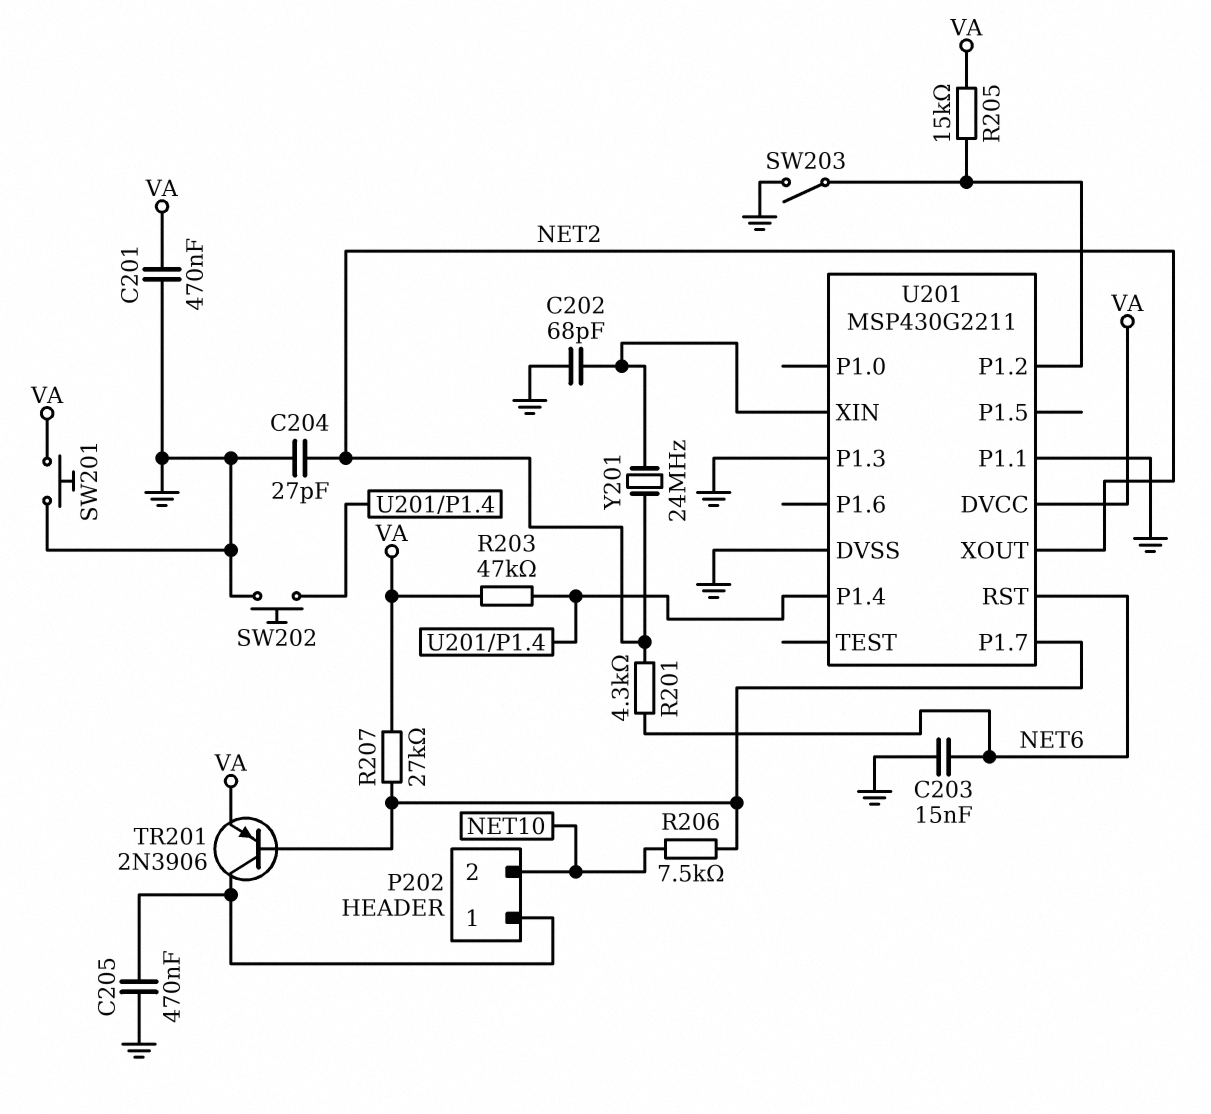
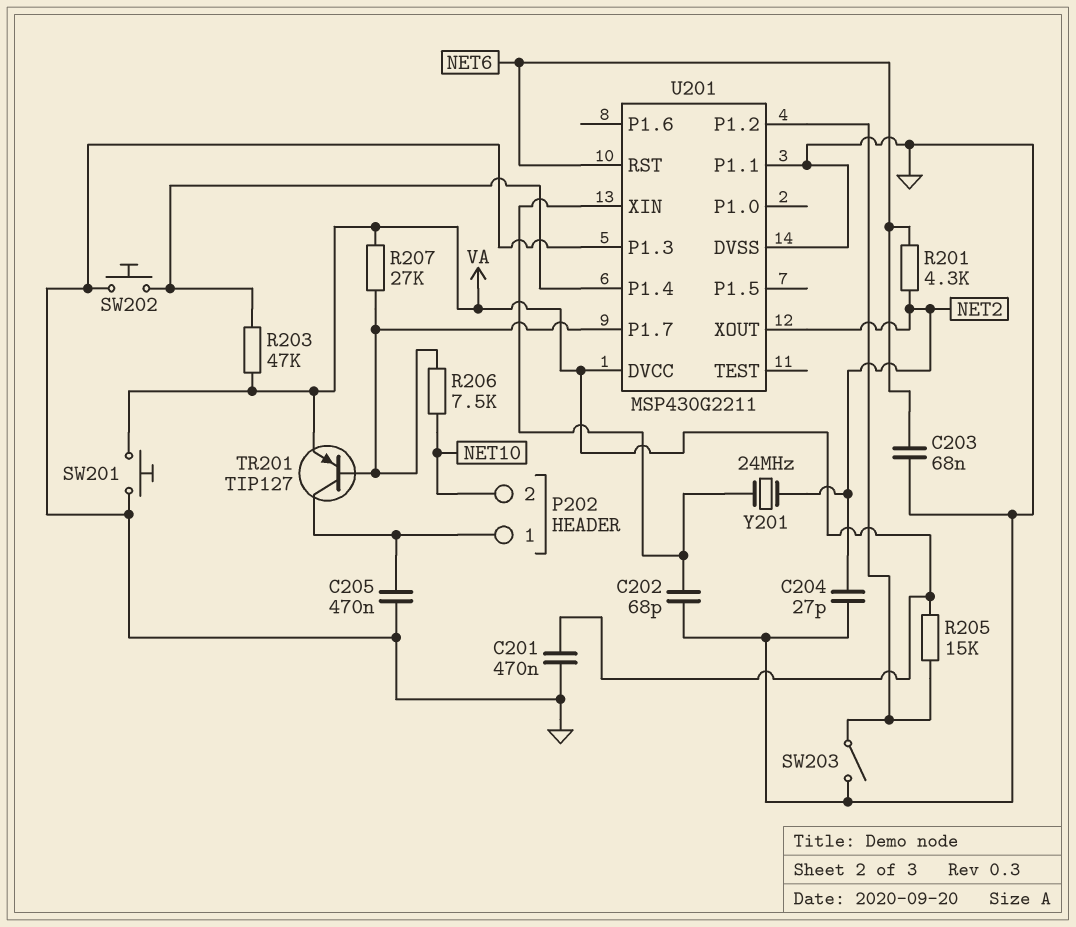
C203: 15nF (GND, NET6) -> 68nF (GND, NET6)
TR201: PNP 2N3906 (B U201/P1.7, C P202/1, E VA) -> PNP TIP127 (B U201/P1.7, C P202/1, E VA)

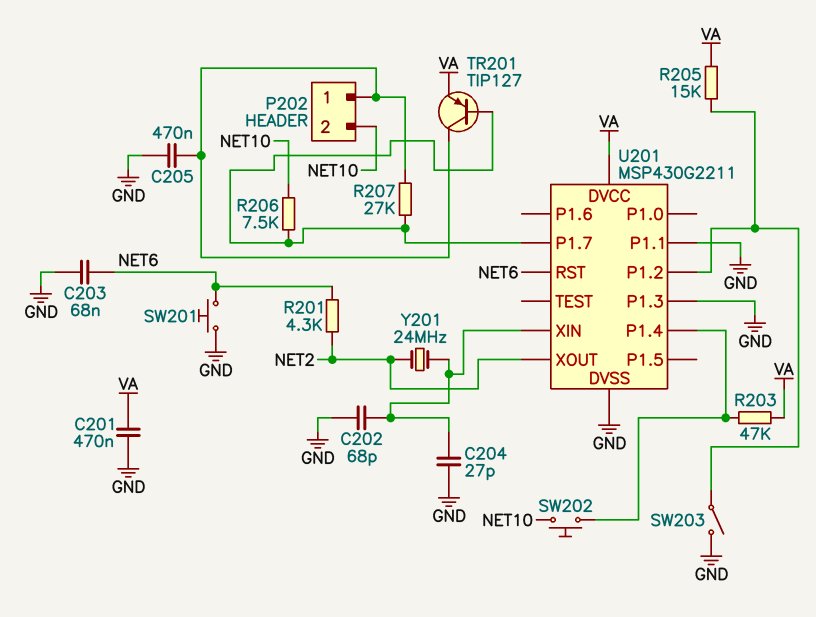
C204: 27pF (GND, NET2) -> 27pF (GND, U201/XIN)
R207: 27k (U201/P1.7, VA) -> 27k (P202/1, U201/P1.7)
SW201: button (GND, VA) -> button (GND, NET6)
SW202: button (GND, U201/P1.4) -> button (NET10, U201/P1.4)

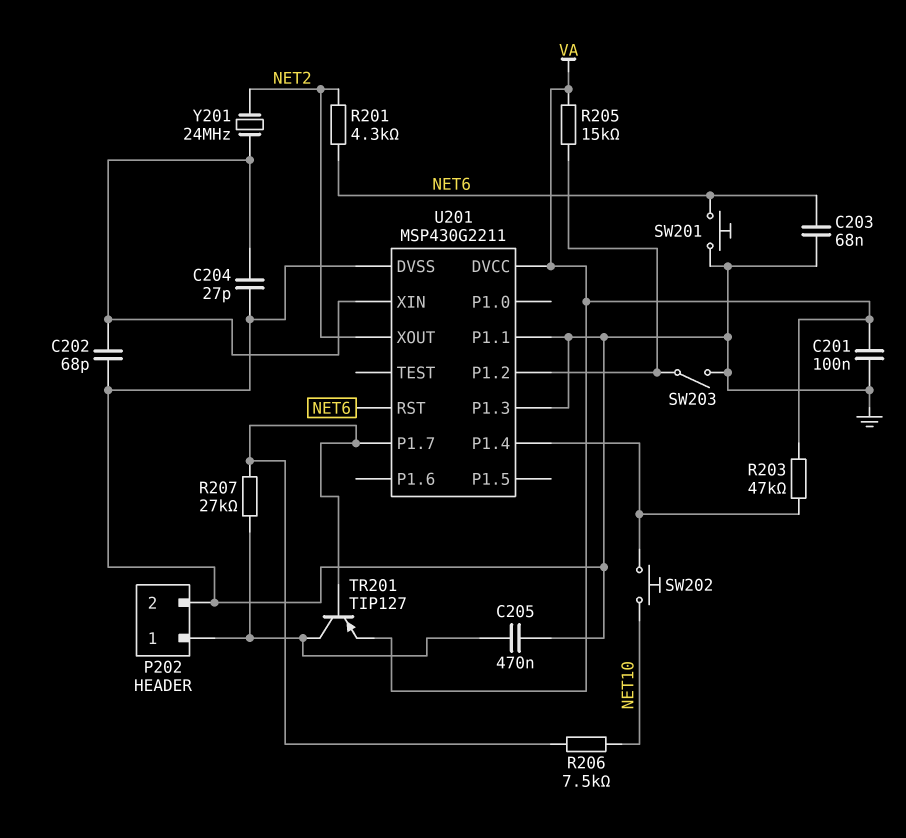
C201: 470nF (GND, VA) -> 100nF (GND, VA)
P202 pin 2: NET10 -> GND

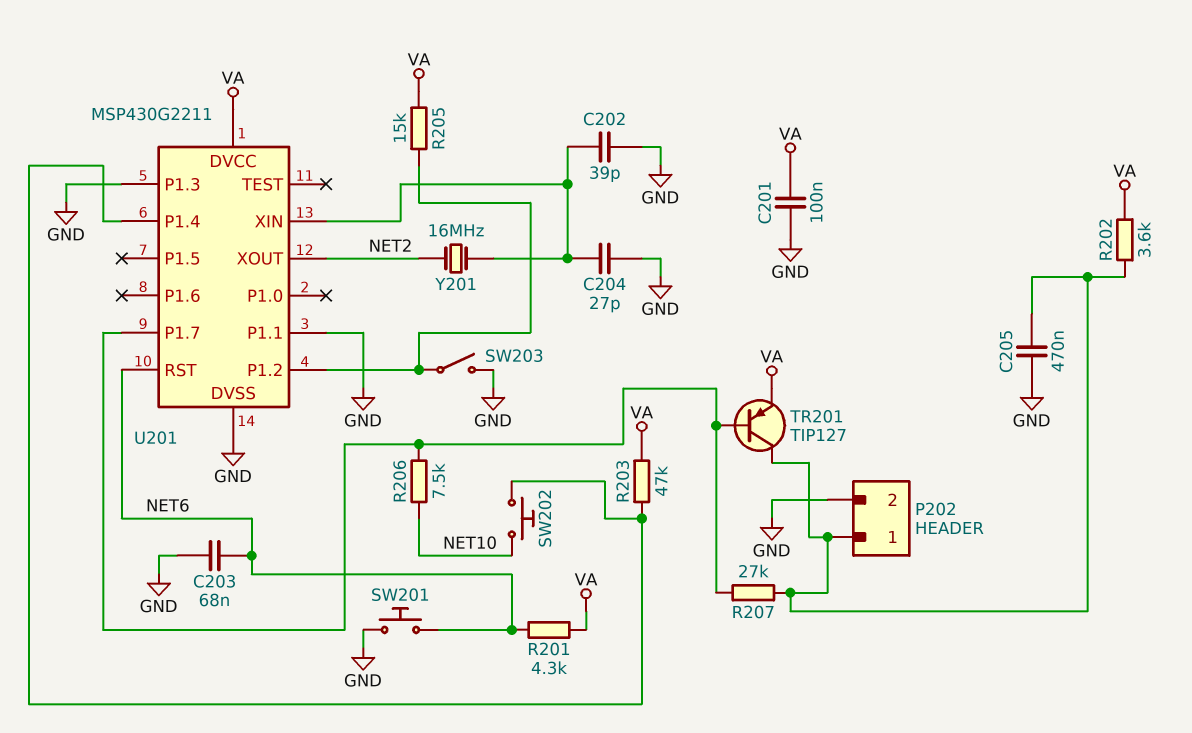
C202: 68pF (GND, U201/XIN) -> 39pF (GND, U201/XIN)
R201: 4.3k (NET2, NET6) -> 4.3k (NET6, VA)
R202: none -> 3.6k (P202/1, VA)
Y201: 24MHz (NET2, U201/XIN) -> 16MHz (NET2, U201/XIN)

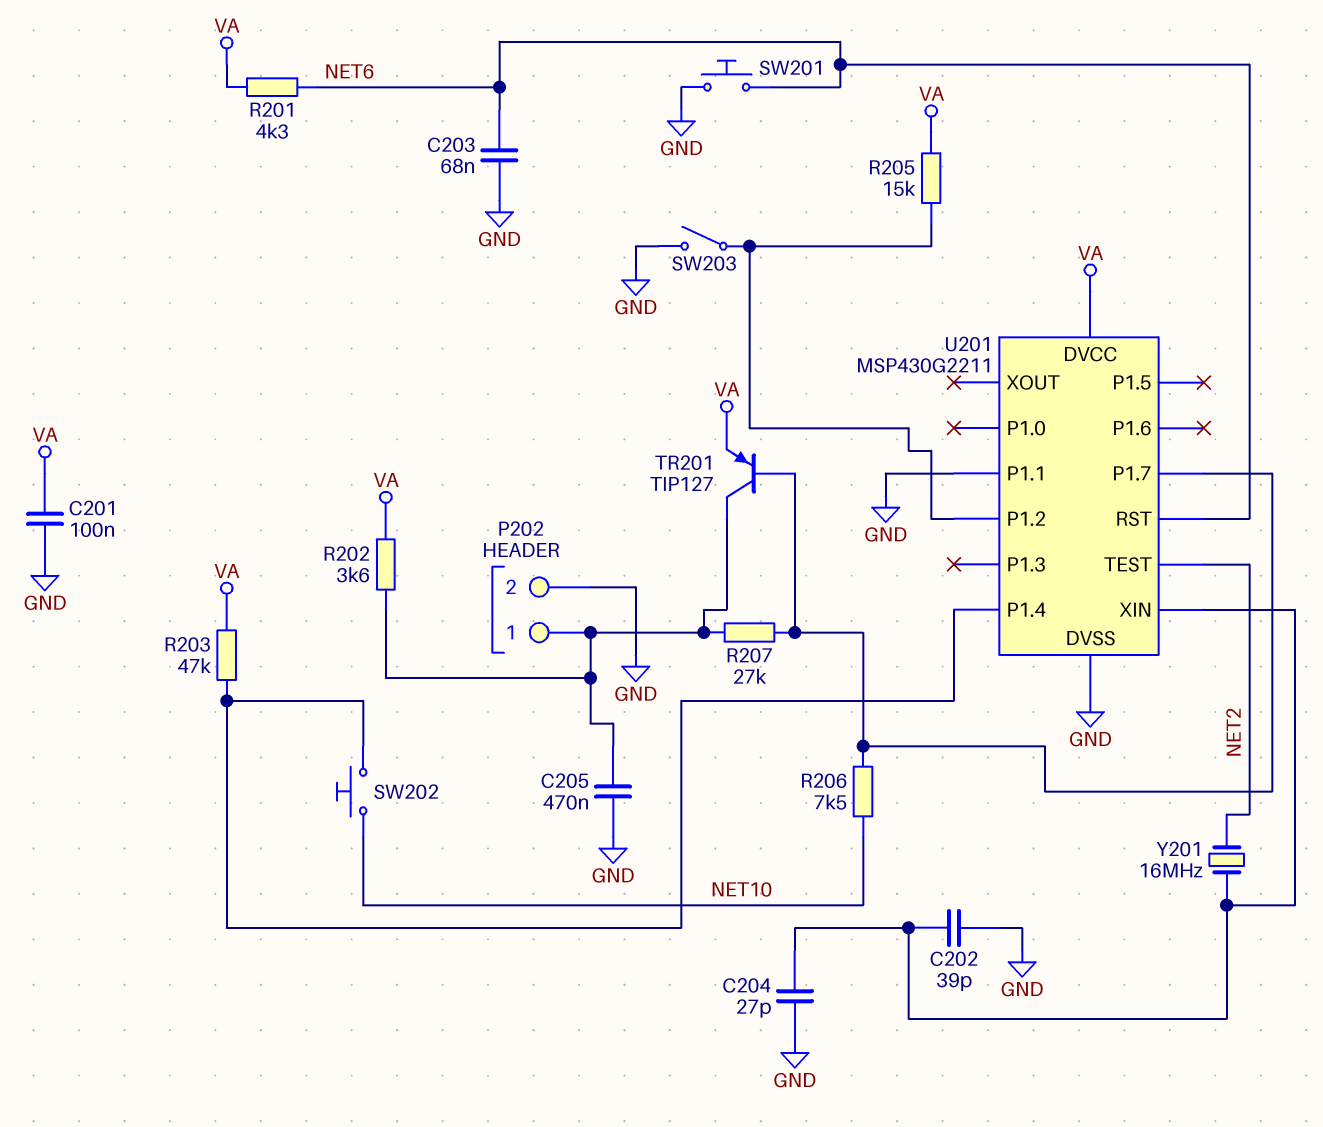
U201 pin P1.3: GND -> none
U201 pin TEST: none -> NET2
U201 pin XOUT: NET2 -> none

